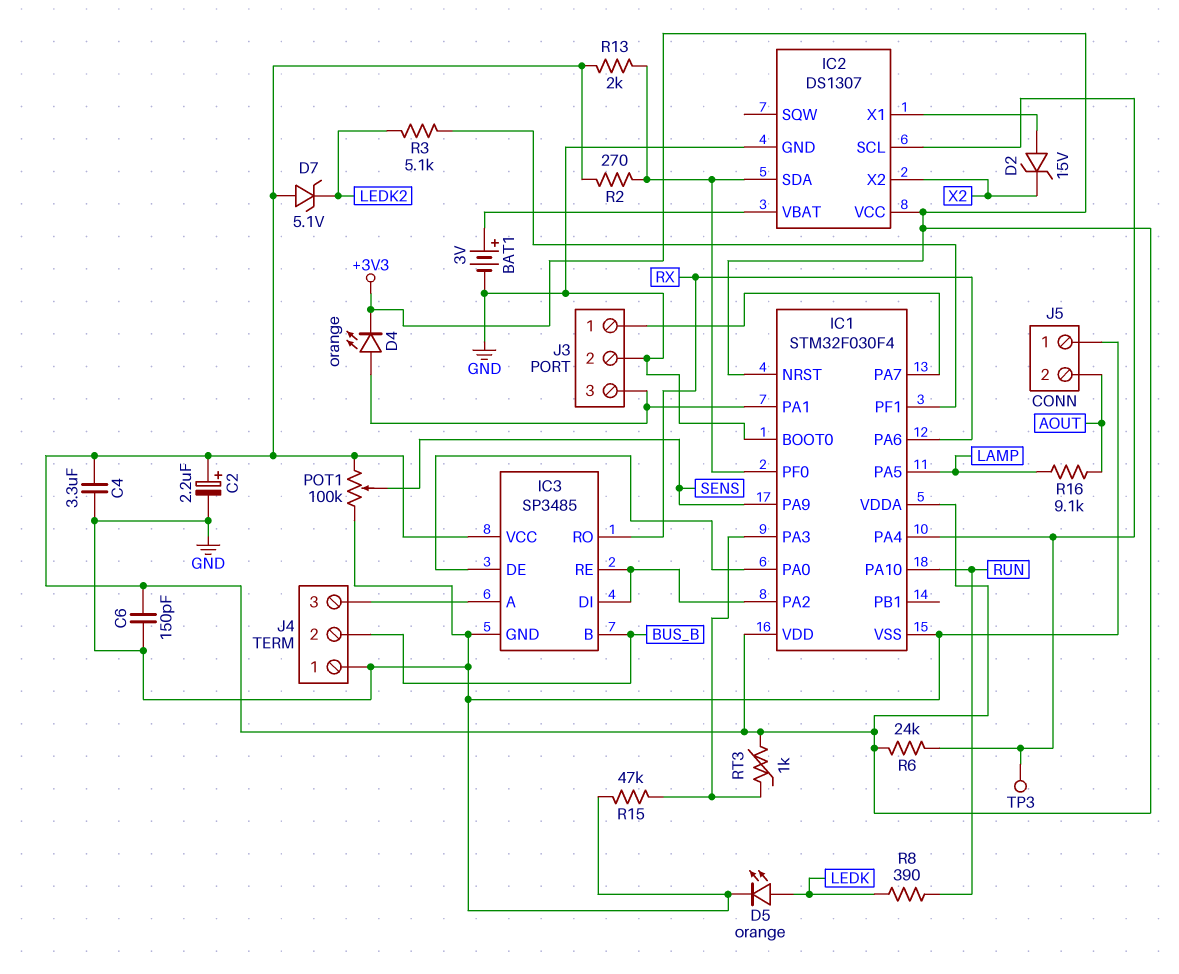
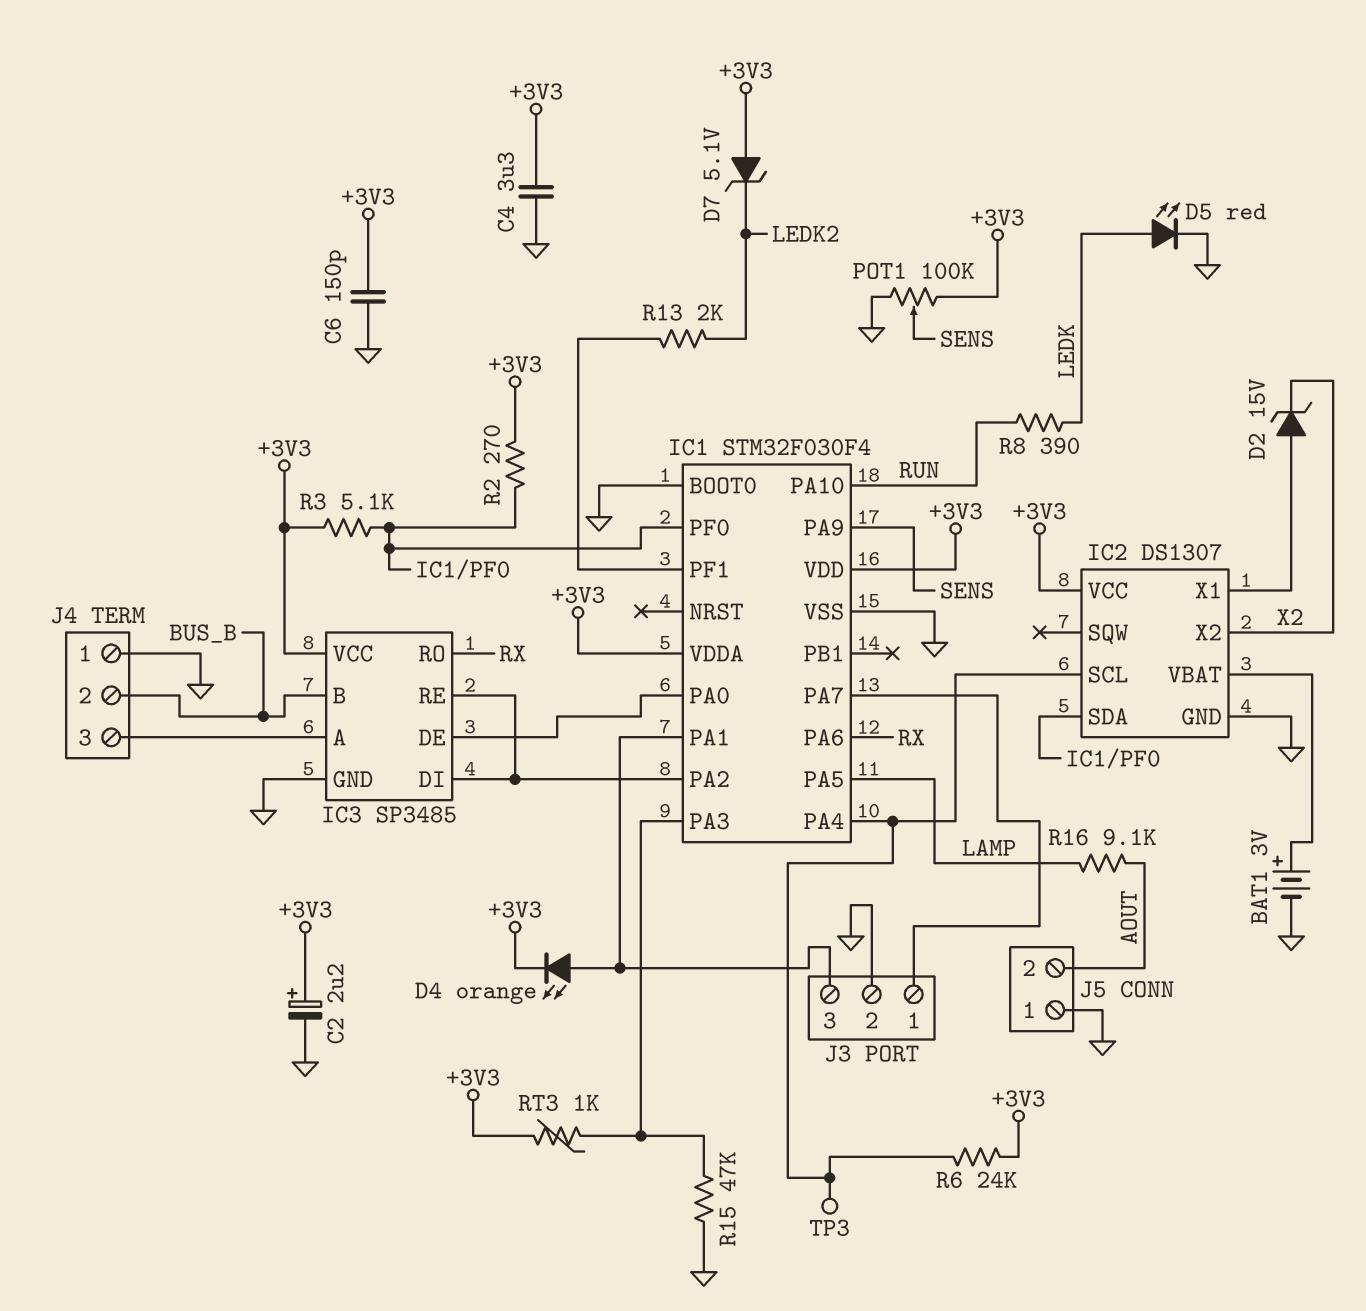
D5: LED orange (A LEDK, K GND) -> LED red (A LEDK, K GND)
IC1 pin NRST: +3V3 -> none
R3: 5.1k (IC1/PF1, LEDK2) -> 5.1k (+3V3, IC1/PF0)
R13: 2k (+3V3, IC1/PF0) -> 2k (IC1/PF1, LEDK2)

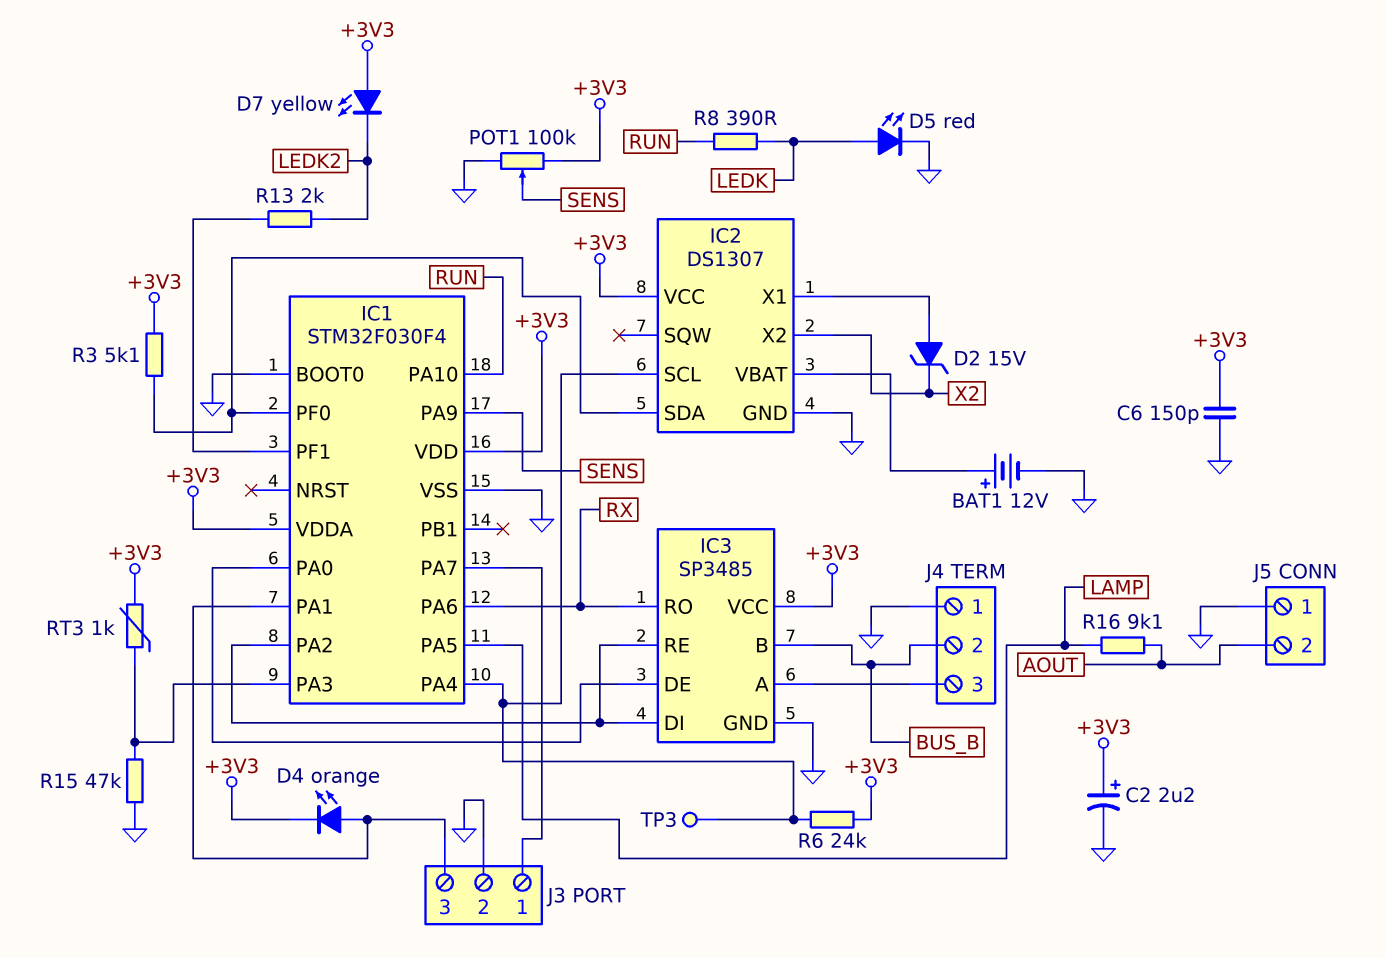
BAT1: 3V (plus IC2/VBAT, minus GND) -> 12V (plus IC2/VBAT, minus GND)
C4: 3.3uF (+3V3, GND) -> none
D7: zener 5.1V (A +3V3, K LEDK2) -> LED yellow (A +3V3, K LEDK2)
R2: 270 (+3V3, IC1/PF0) -> none

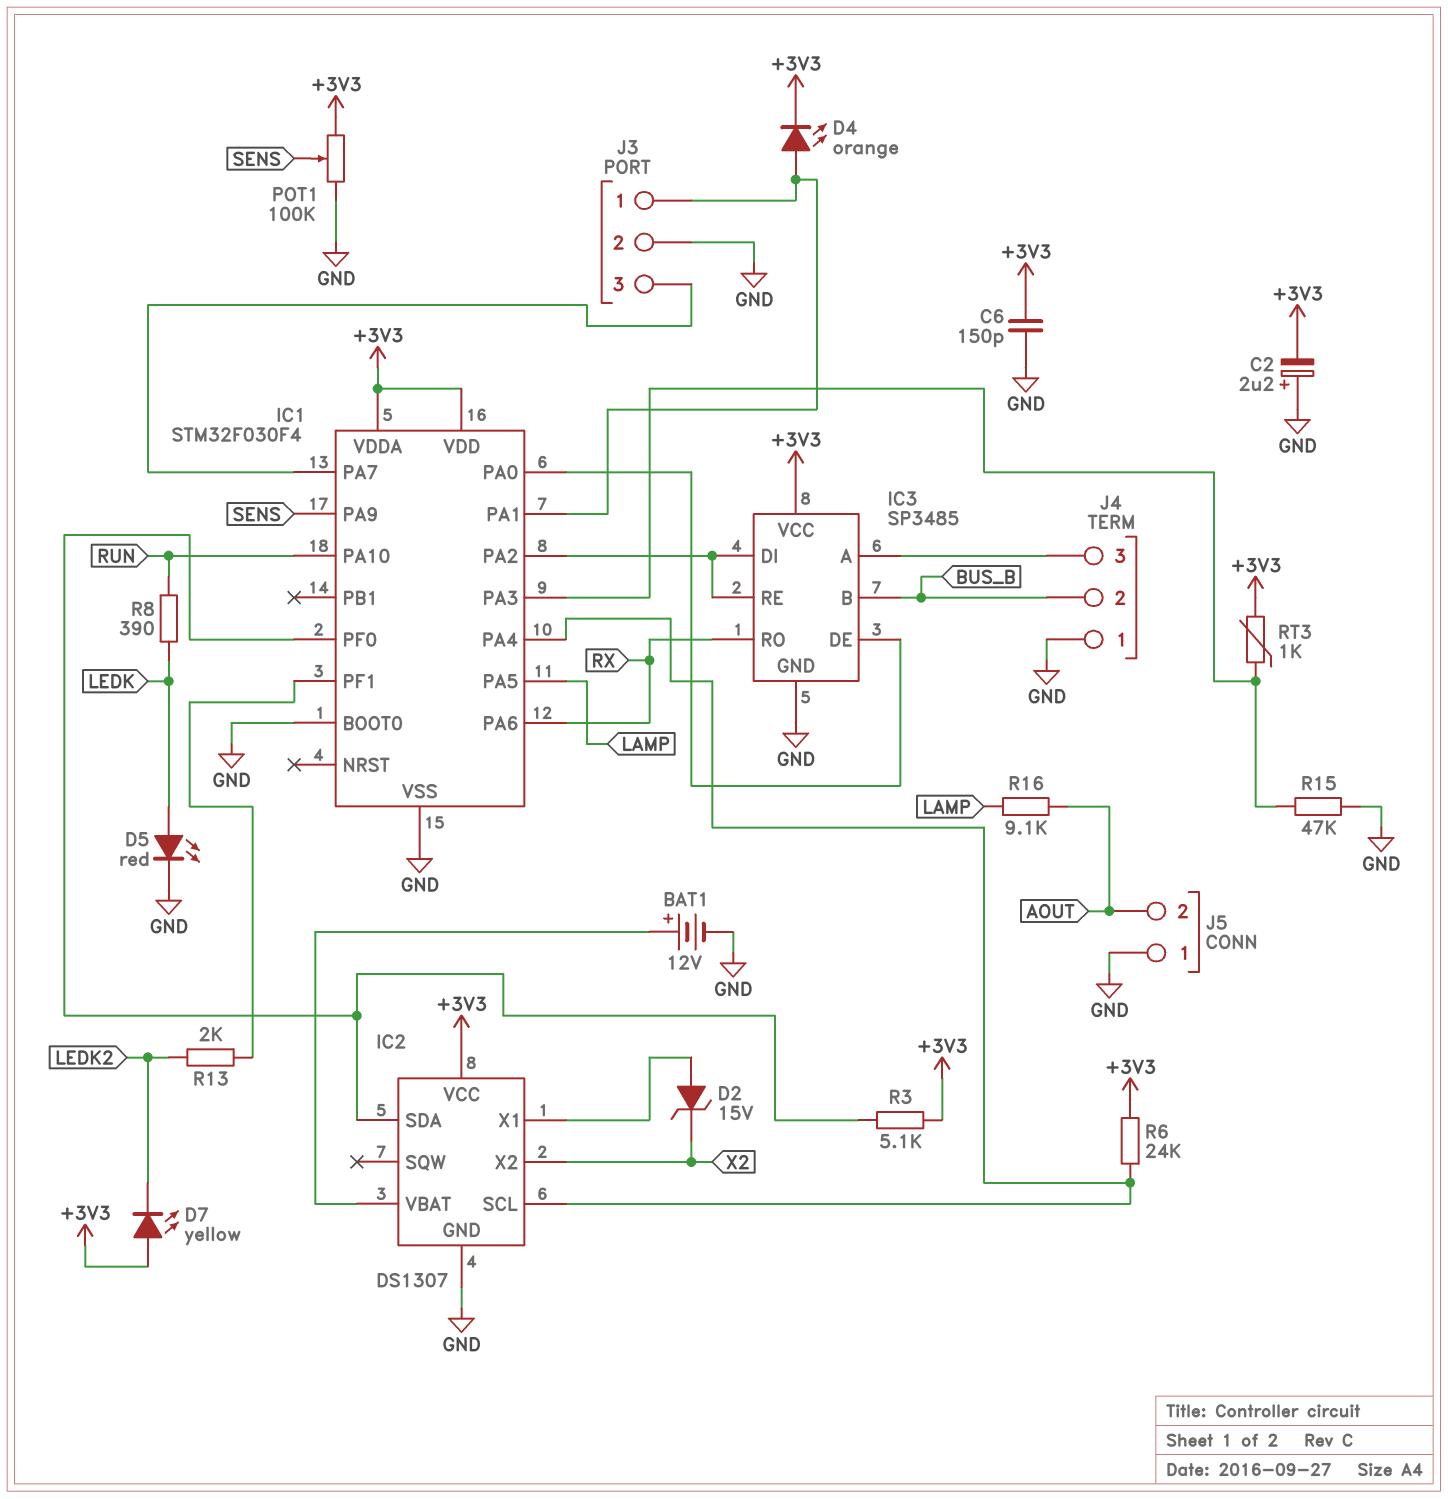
C2: 2.2uF (plus +3V3, minus GND) -> 2.2uF (plus GND, minus +3V3)
J3 pin 1: IC1/PA7 -> IC1/PA1
J3 pin 3: IC1/PA1 -> IC1/PA7
TP3: test point (IC1/PA4) -> none

